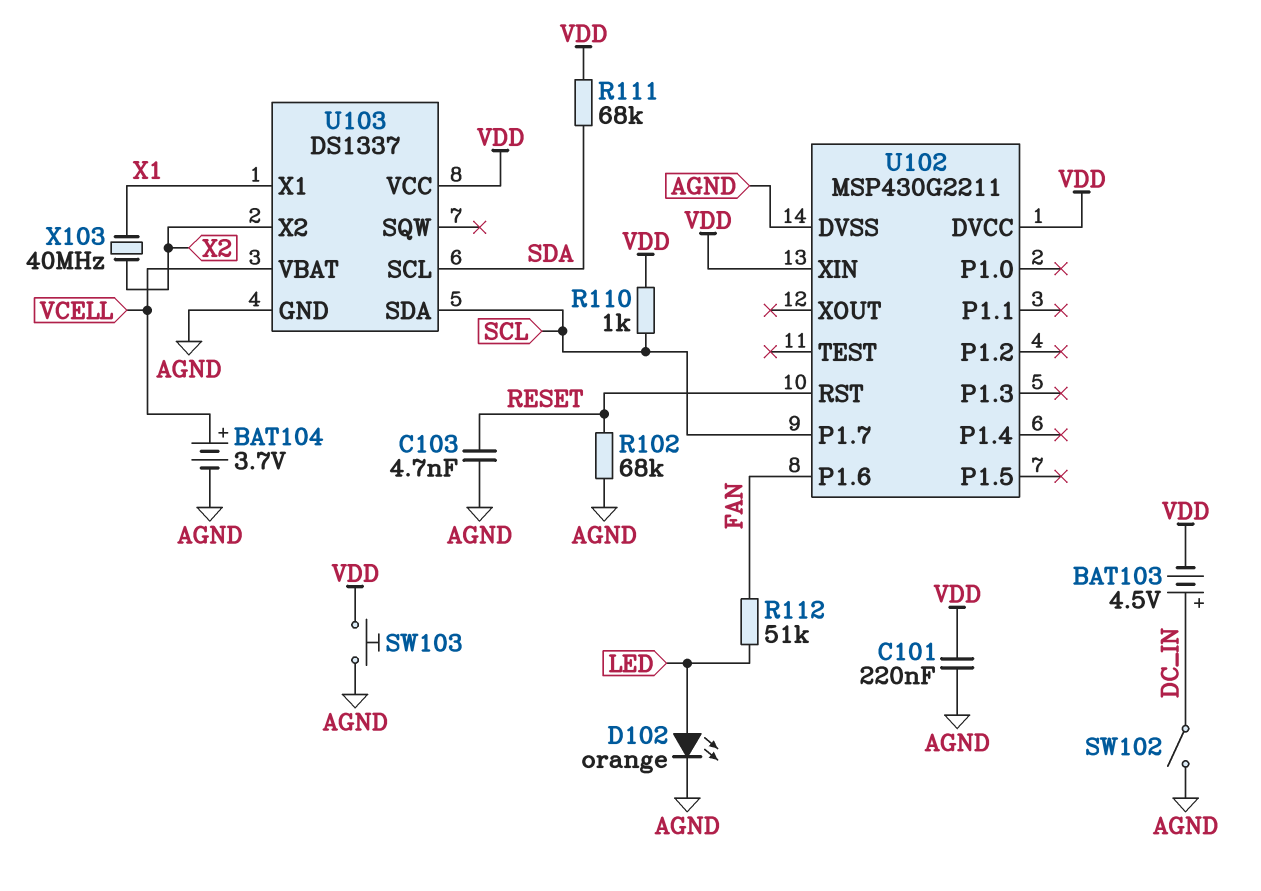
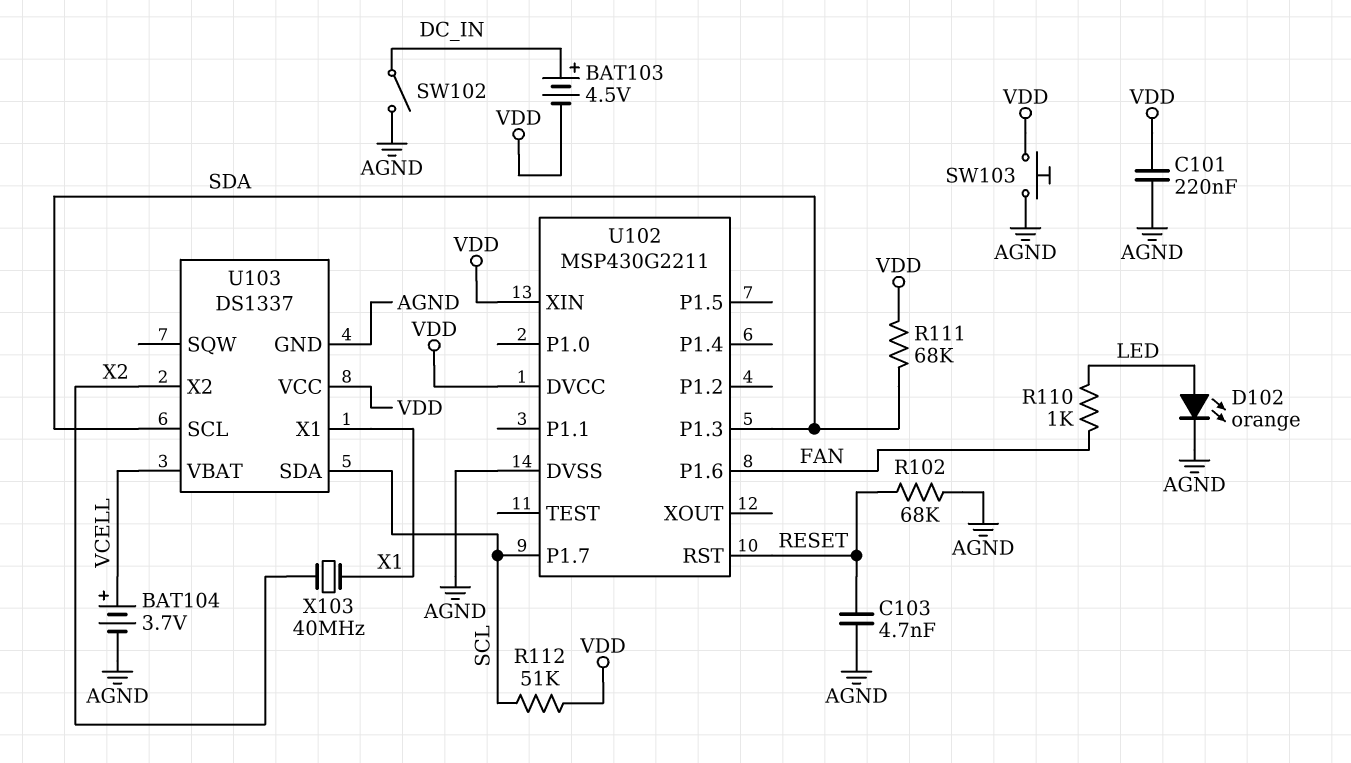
R110: 1k (SCL, VDD) -> 1k (FAN, LED)
R112: 51k (FAN, LED) -> 51k (SCL, VDD)
U102 pin P1.3: none -> SDA

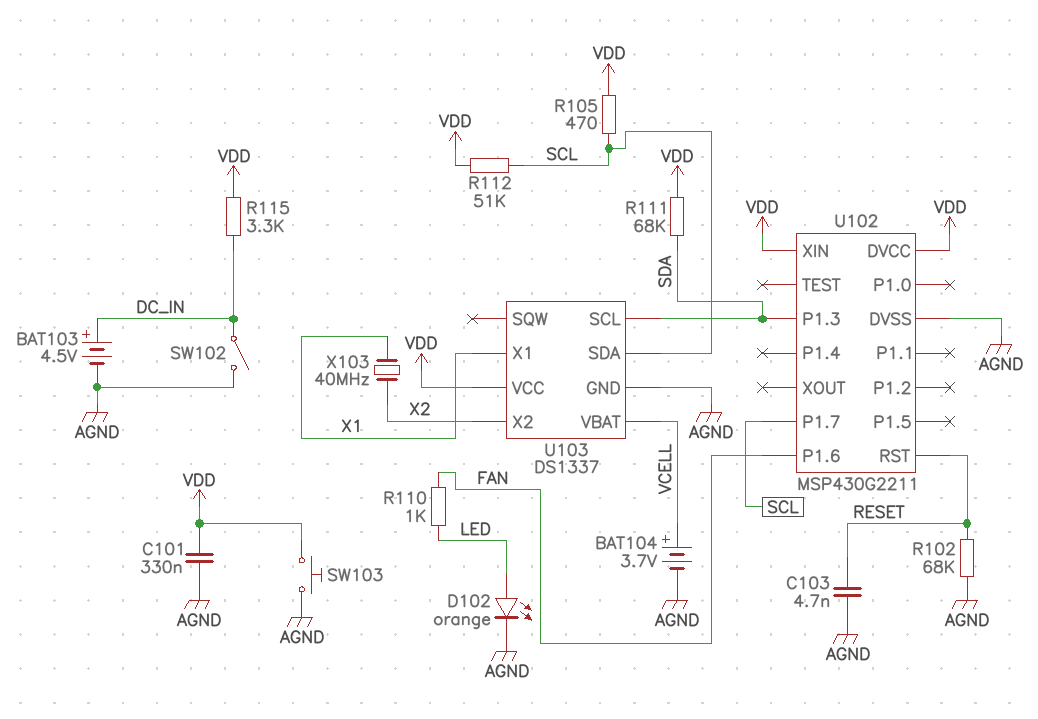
BAT103: 4.5V (plus DC_IN, minus VDD) -> 4.5V (plus DC_IN, minus AGND)
C101: 220nF (AGND, VDD) -> 330nF (AGND, VDD)
R105: none -> 470 (SCL, VDD)
R115: none -> 3.3k (DC_IN, VDD)

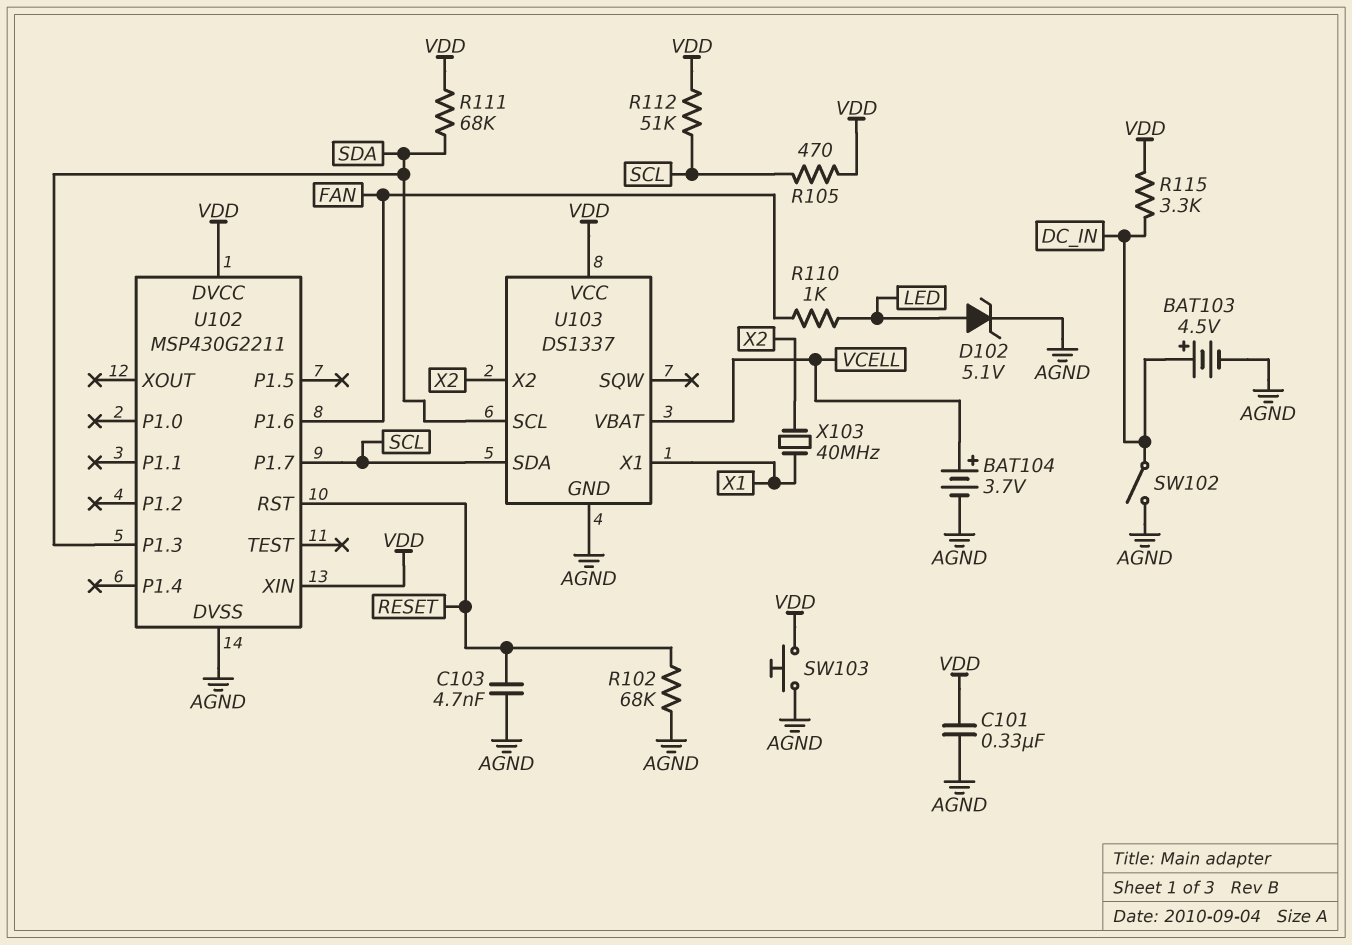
D102: LED orange (A LED, K AGND) -> zener 5.1V (A LED, K AGND)

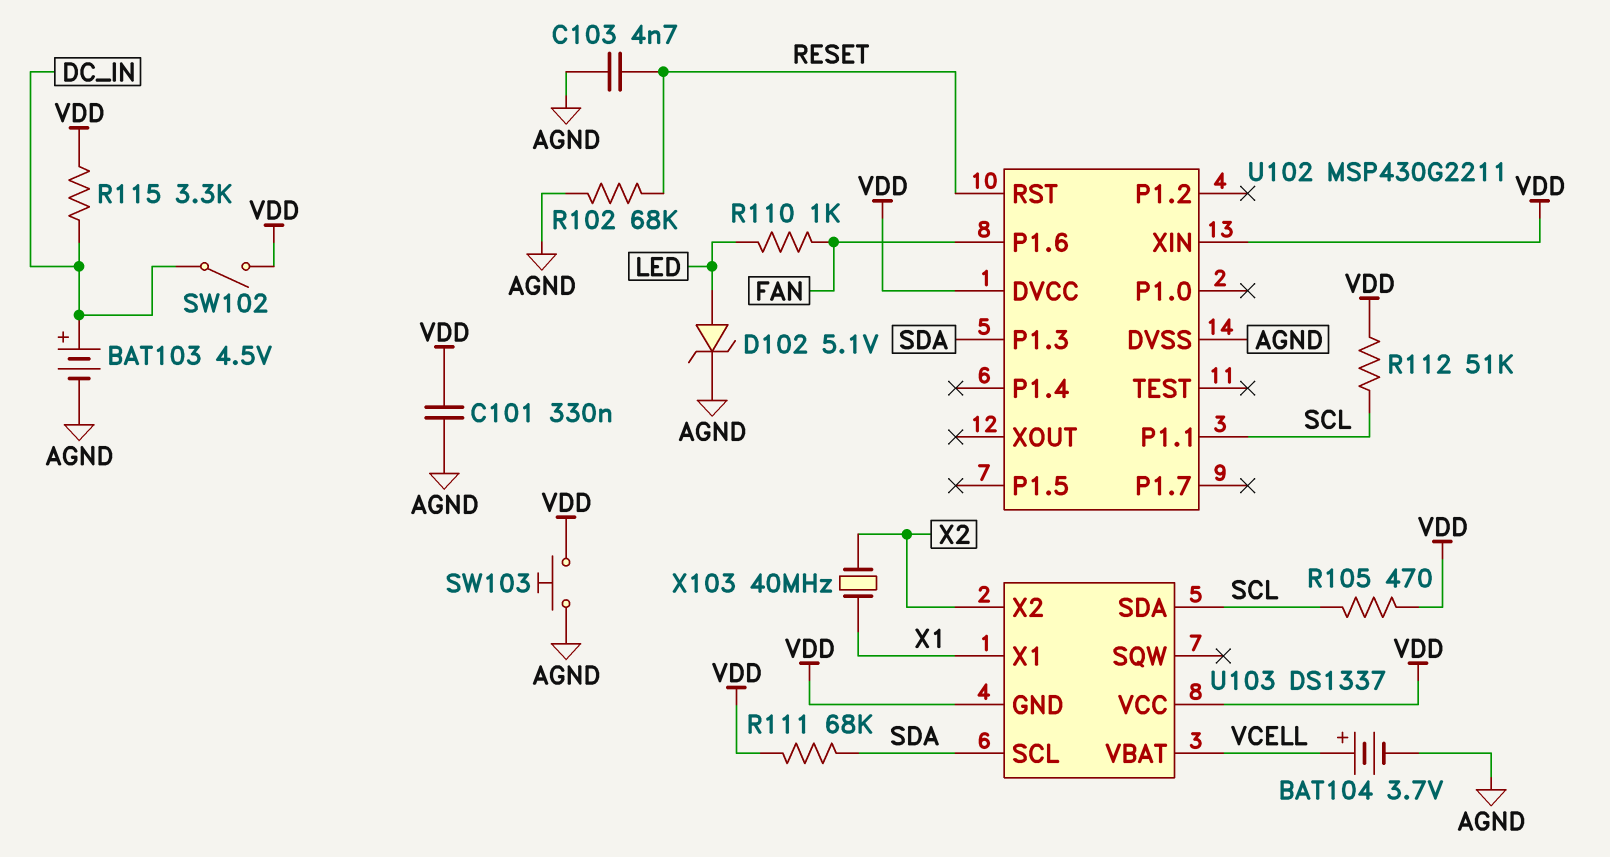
SW102: switch (AGND, DC_IN) -> switch (DC_IN, VDD)
U102 pin P1.1: none -> SCL
U102 pin P1.7: SCL -> none
U103 pin GND: AGND -> VDD

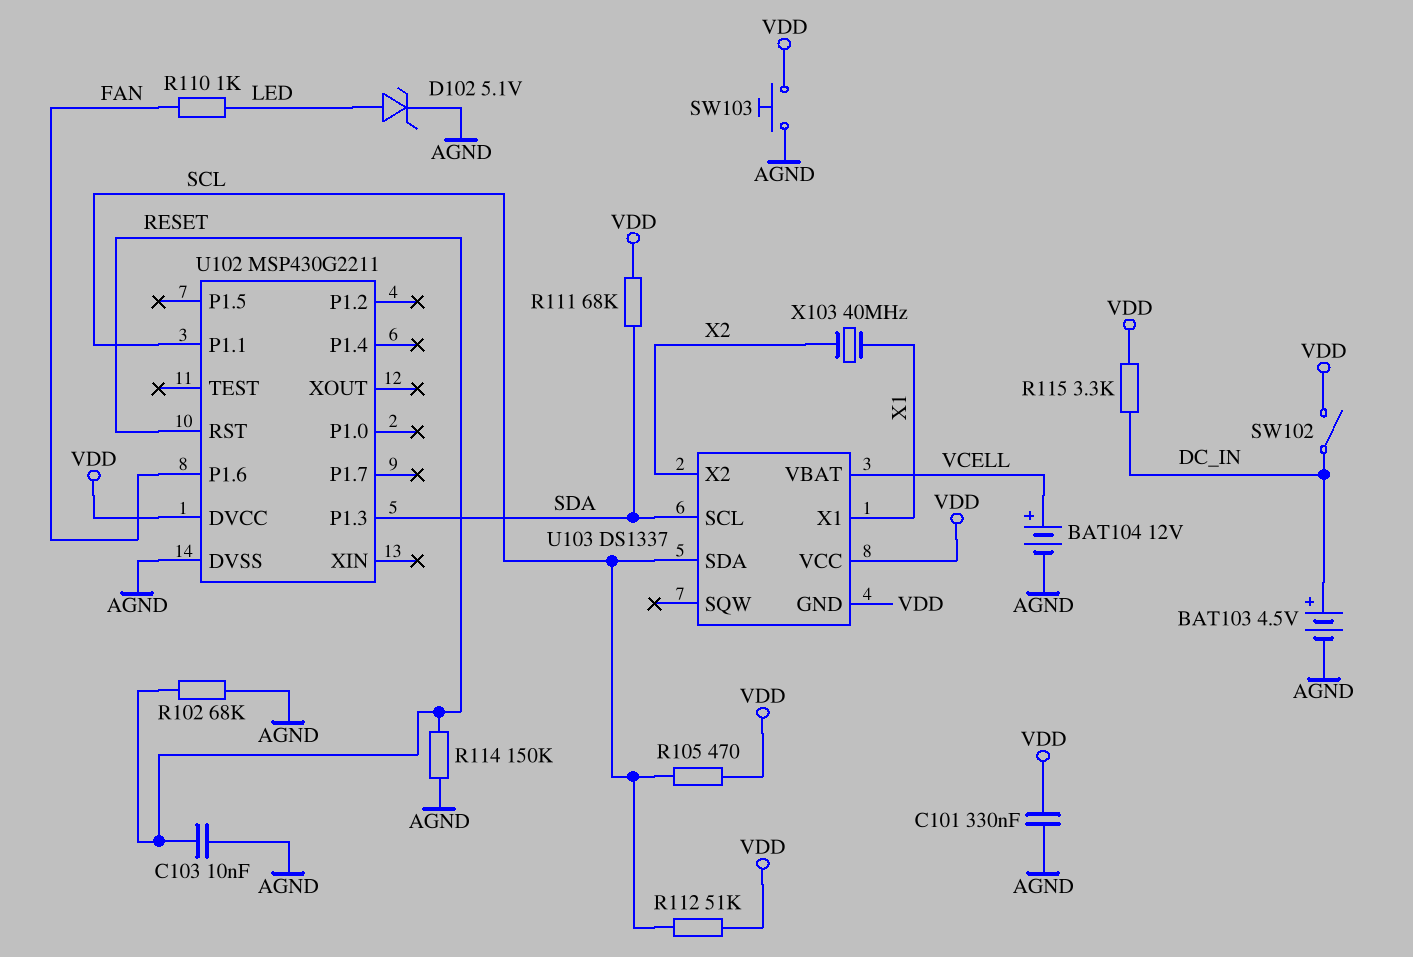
BAT104: 3.7V (plus VCELL, minus AGND) -> 12V (plus VCELL, minus AGND)
C103: 4.7nF (AGND, RESET) -> 10nF (AGND, RESET)
R114: none -> 150k (AGND, RESET)
U102 pin XIN: VDD -> none

